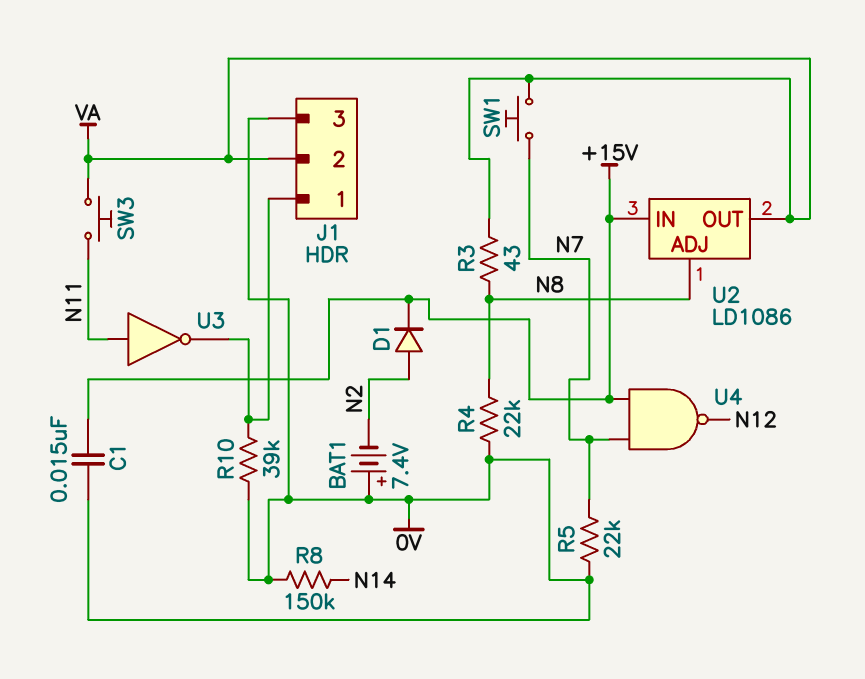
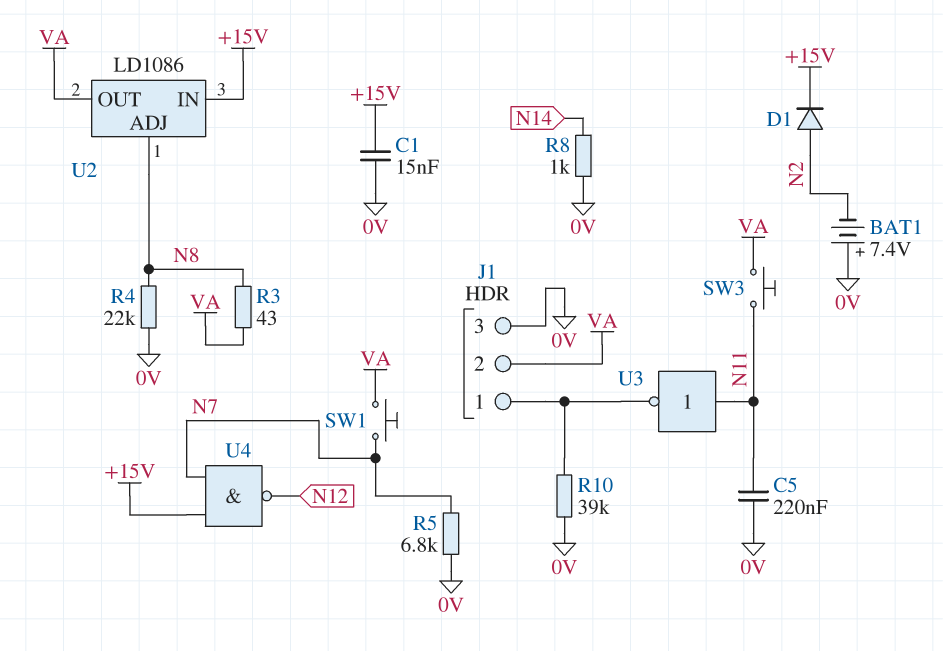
C5: none -> 220nF (0V, N11)
R5: 22k (0V, N7) -> 6.8k (0V, N7)
R8: 150k (0V, N14) -> 1k (0V, N14)

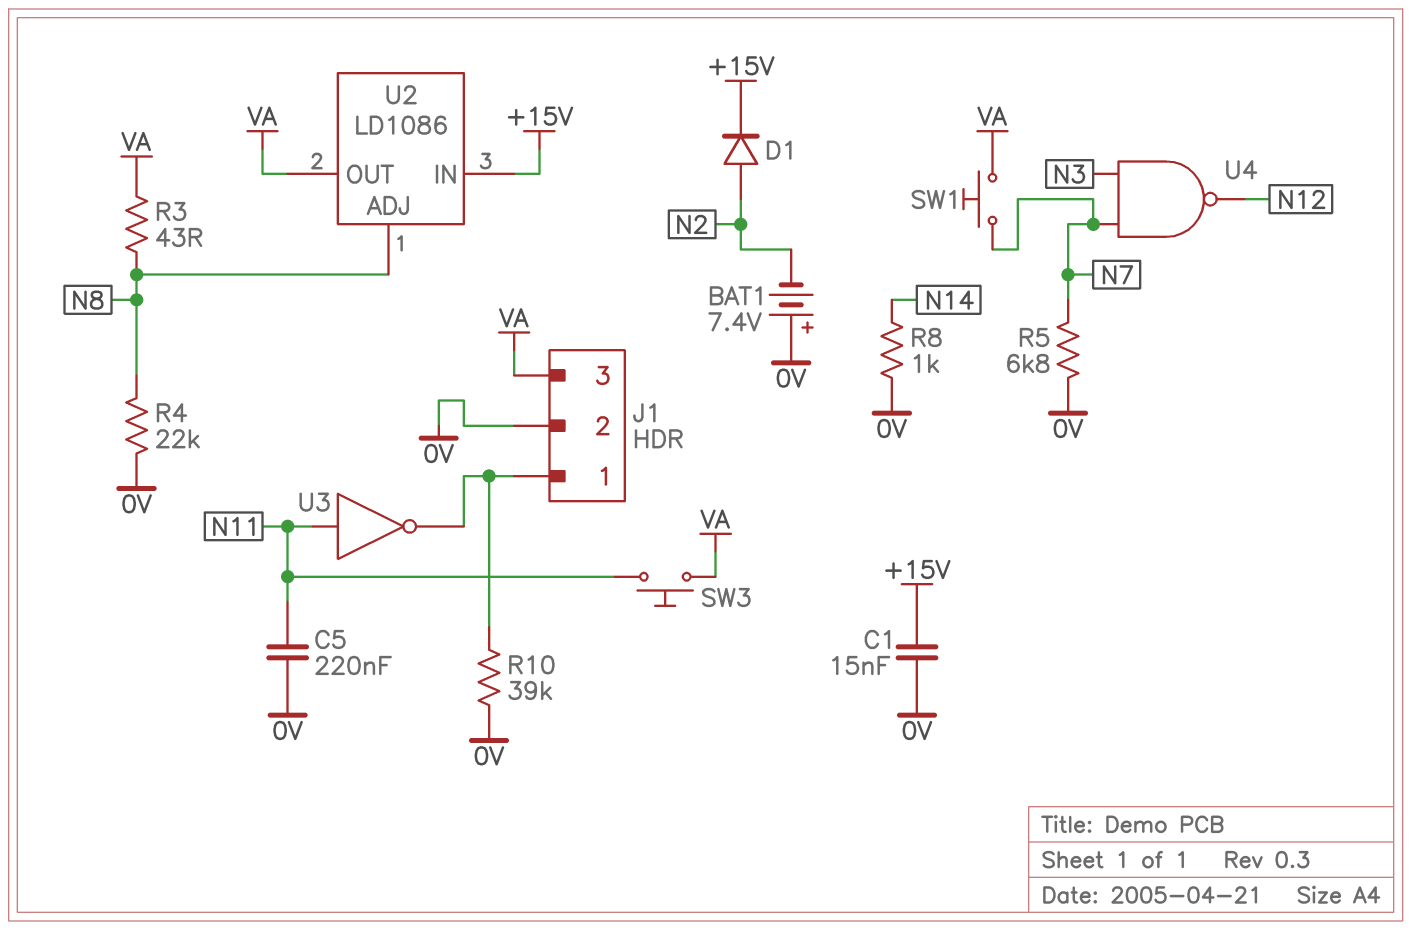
J1 pin 2: VA -> 0V
J1 pin 3: 0V -> VA
U4: NAND (in +15V, in N7, out N12) -> NAND (in N3, in N7, out N12)

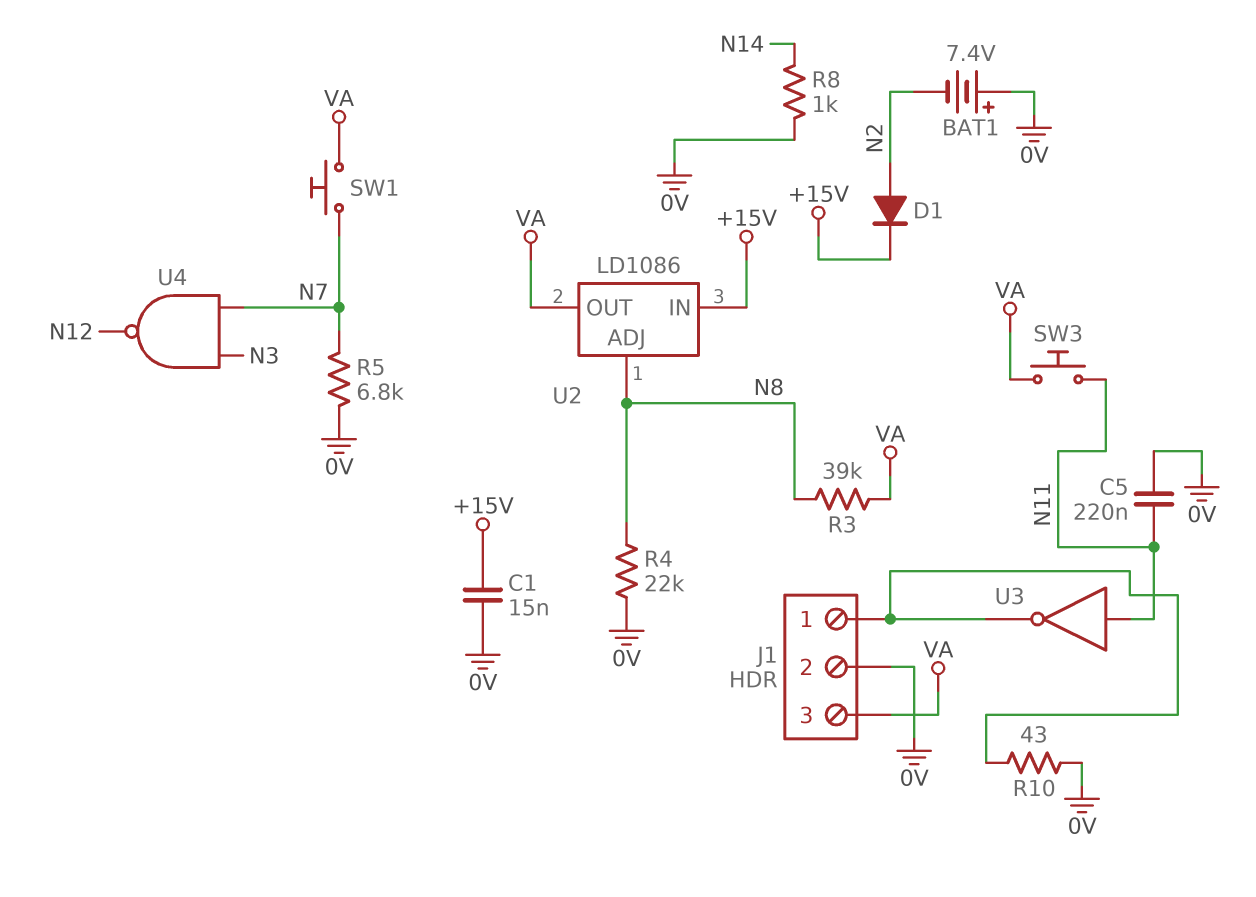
R3: 43 (N8, VA) -> 39k (N8, VA)
R10: 39k (0V, J1/1) -> 43 (0V, J1/1)

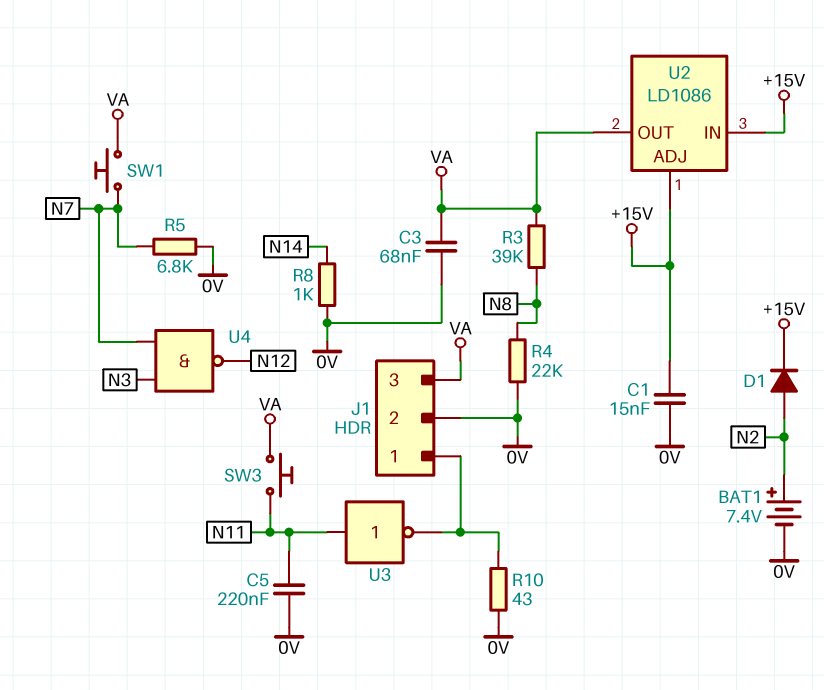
BAT1: 7.4V (plus 0V, minus N2) -> 7.4V (plus N2, minus 0V)
C3: none -> 68nF (0V, VA)
U2 pin ADJ: N8 -> +15V

